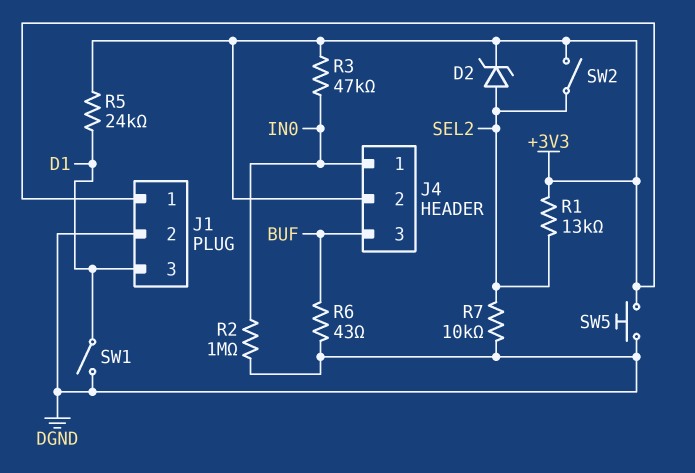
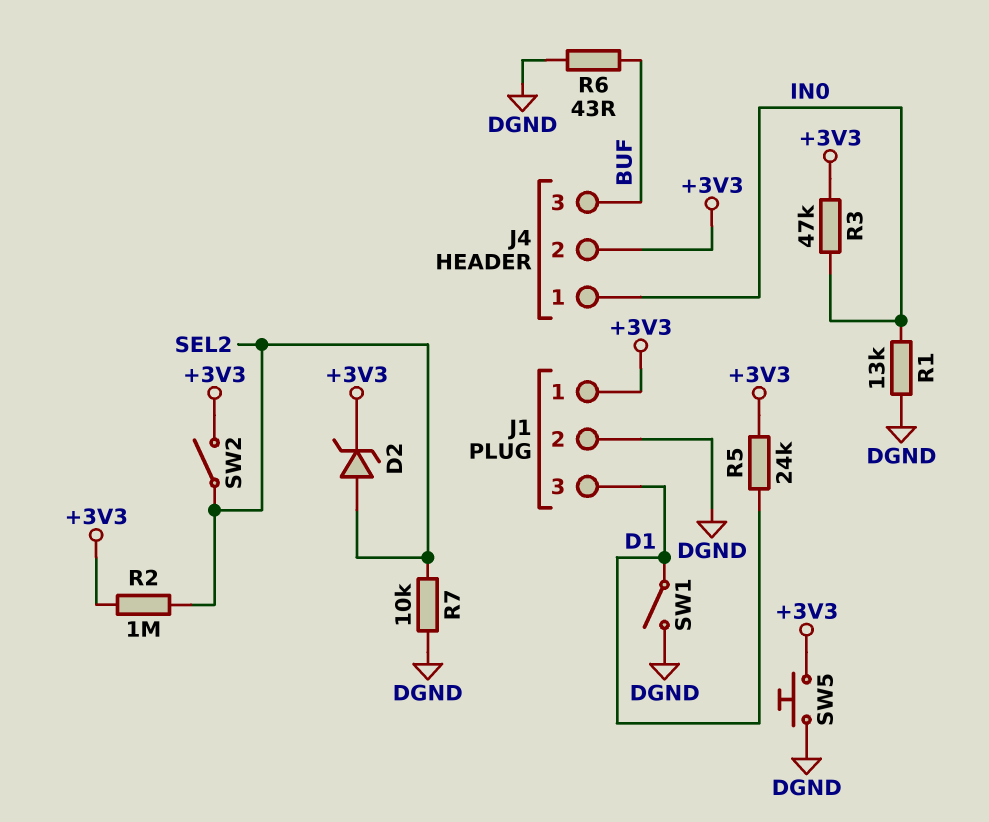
R1: 13k (+3V3, SEL2) -> 13k (DGND, IN0)
R2: 1M (DGND, IN0) -> 1M (+3V3, SEL2)

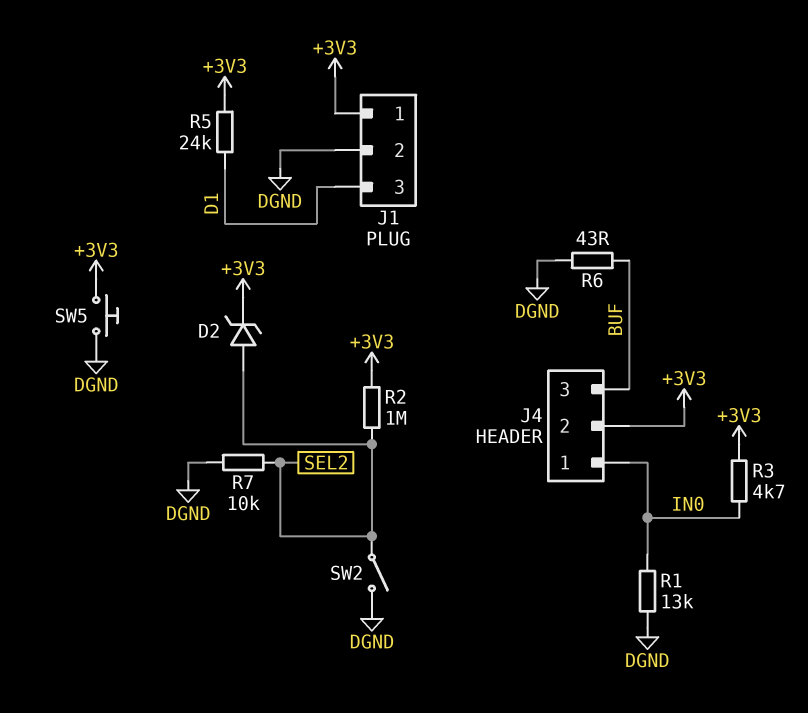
R3: 47k (+3V3, IN0) -> 4.7k (+3V3, IN0)
SW1: switch (D1, DGND) -> none
SW2: switch (+3V3, SEL2) -> switch (DGND, SEL2)

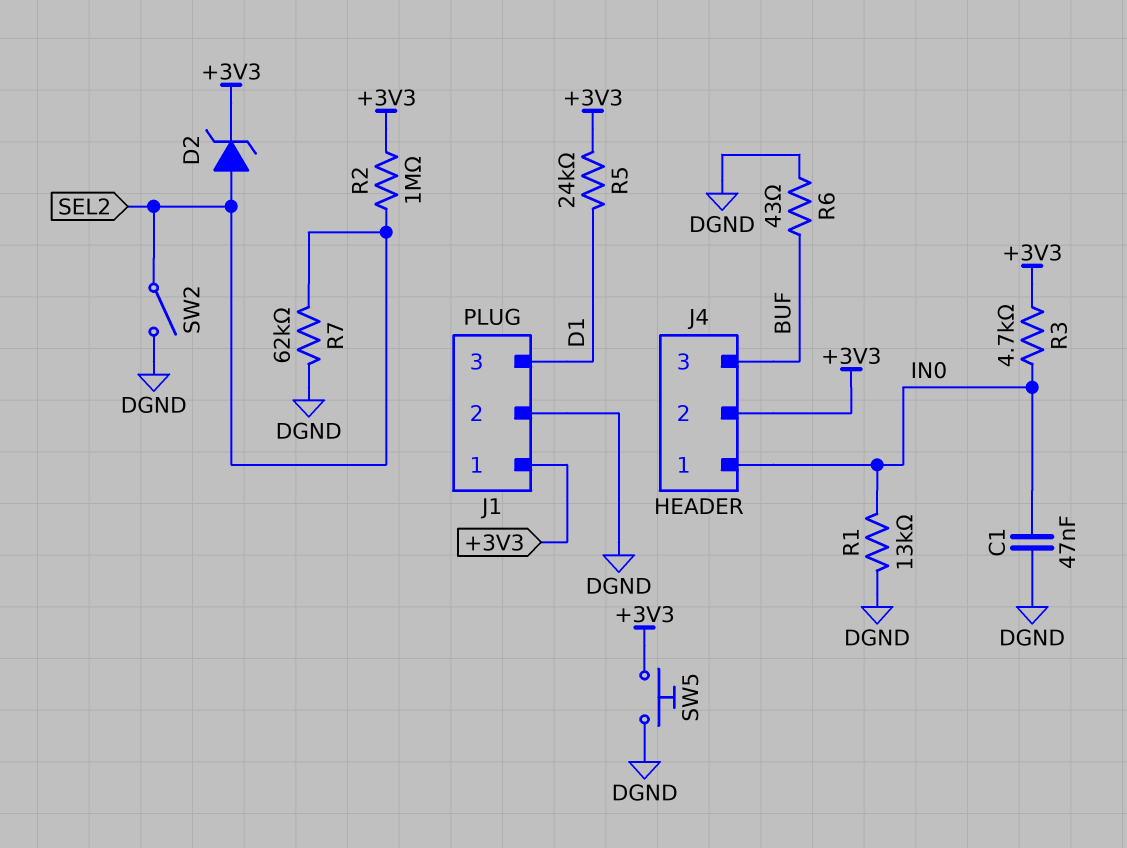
C1: none -> 47nF (DGND, IN0)
R7: 10k (DGND, SEL2) -> 62k (DGND, SEL2)

